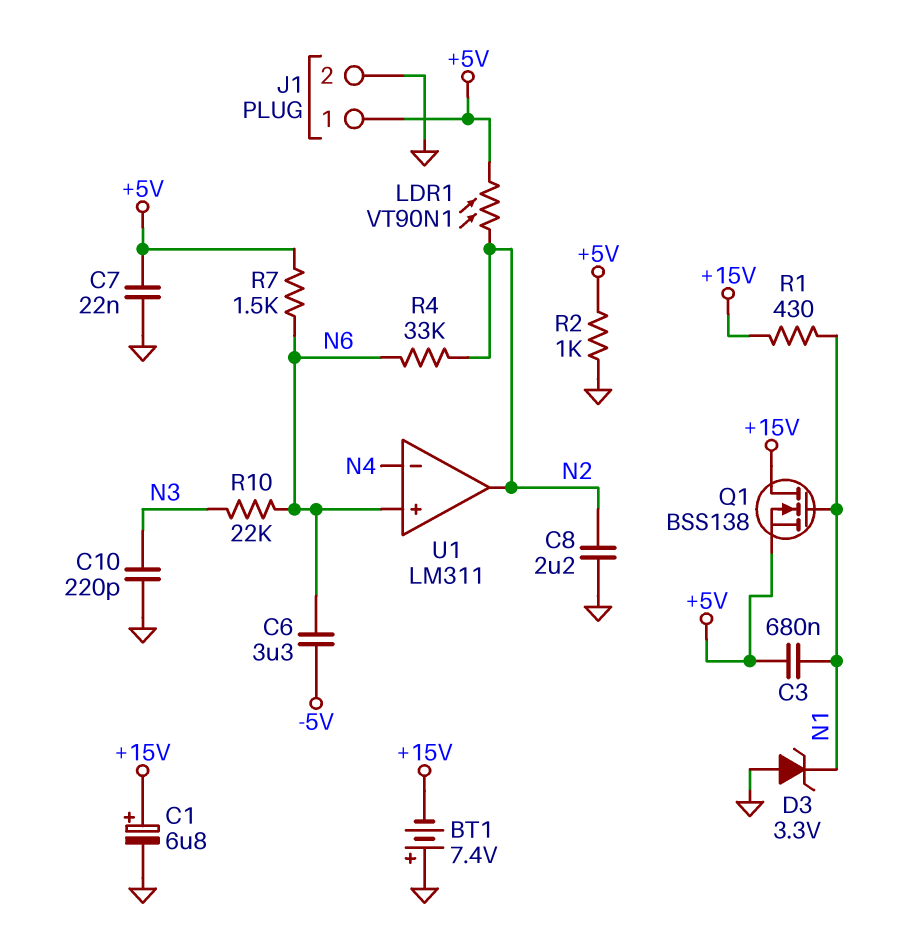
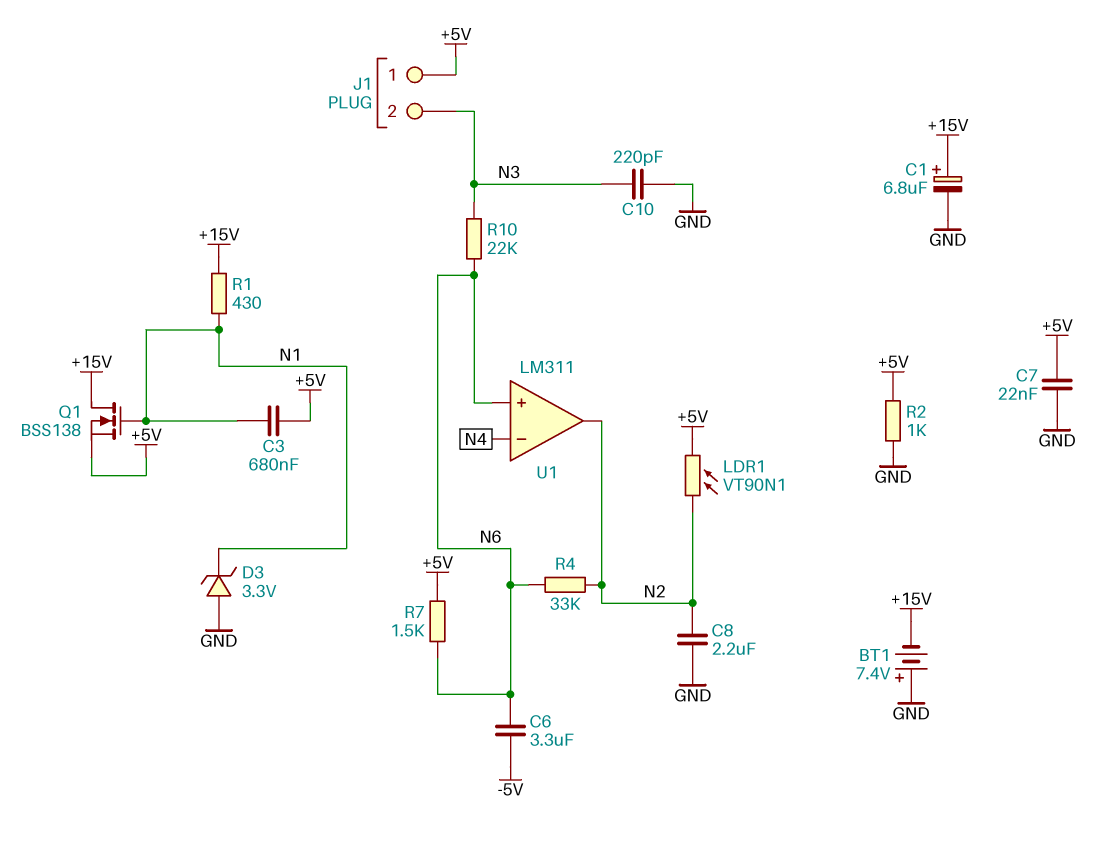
J1 pin 2: GND -> N3

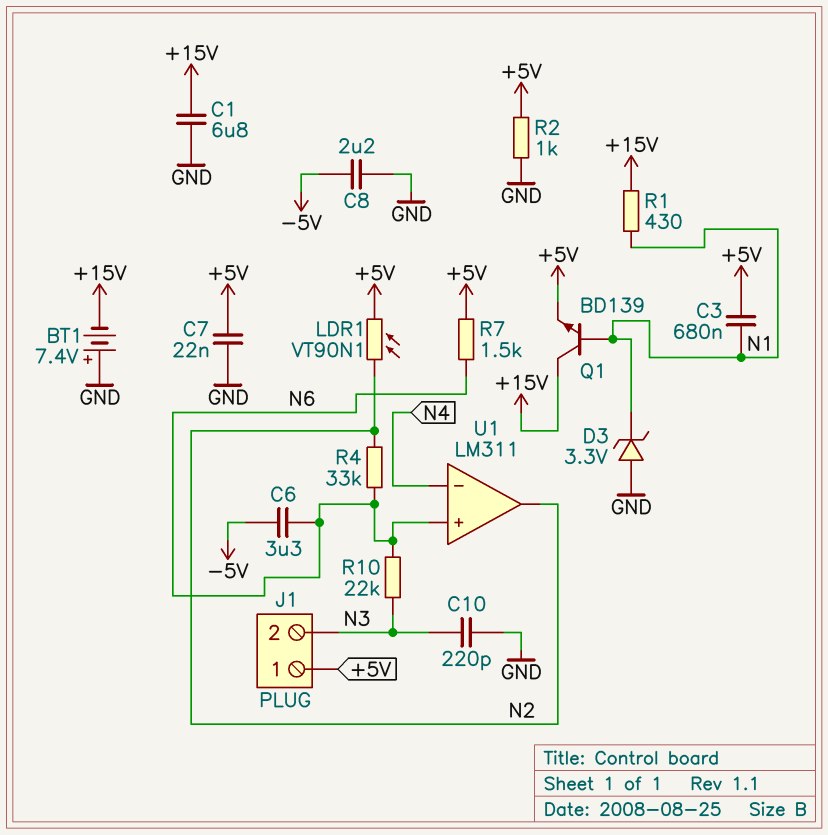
C1: 6.8uF (plus +15V, minus GND) -> 6.8uF (+15V, GND)
C8: 2.2uF (GND, N2) -> 2.2uF (-5V, GND)
Q1: NMOS BSS138 (G N1, D +15V, S +5V) -> NPN BD139 (B N1, C +15V, E +5V)

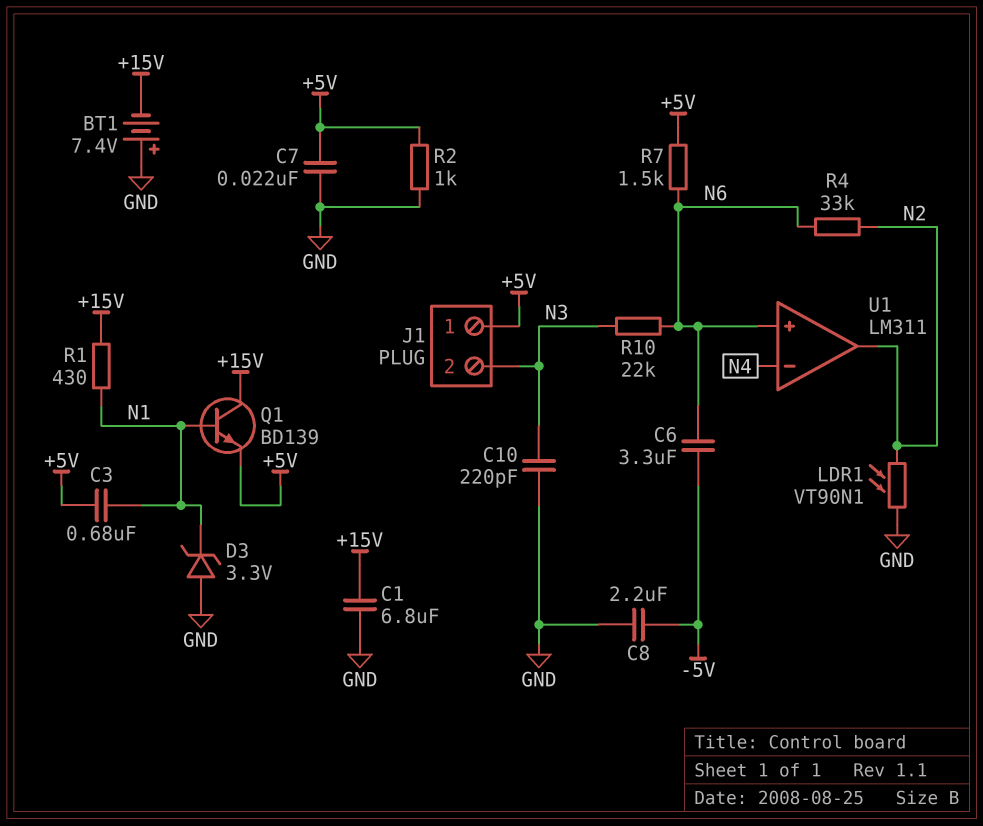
LDR1: VT90N1 (+5V, N2) -> VT90N1 (GND, N2)

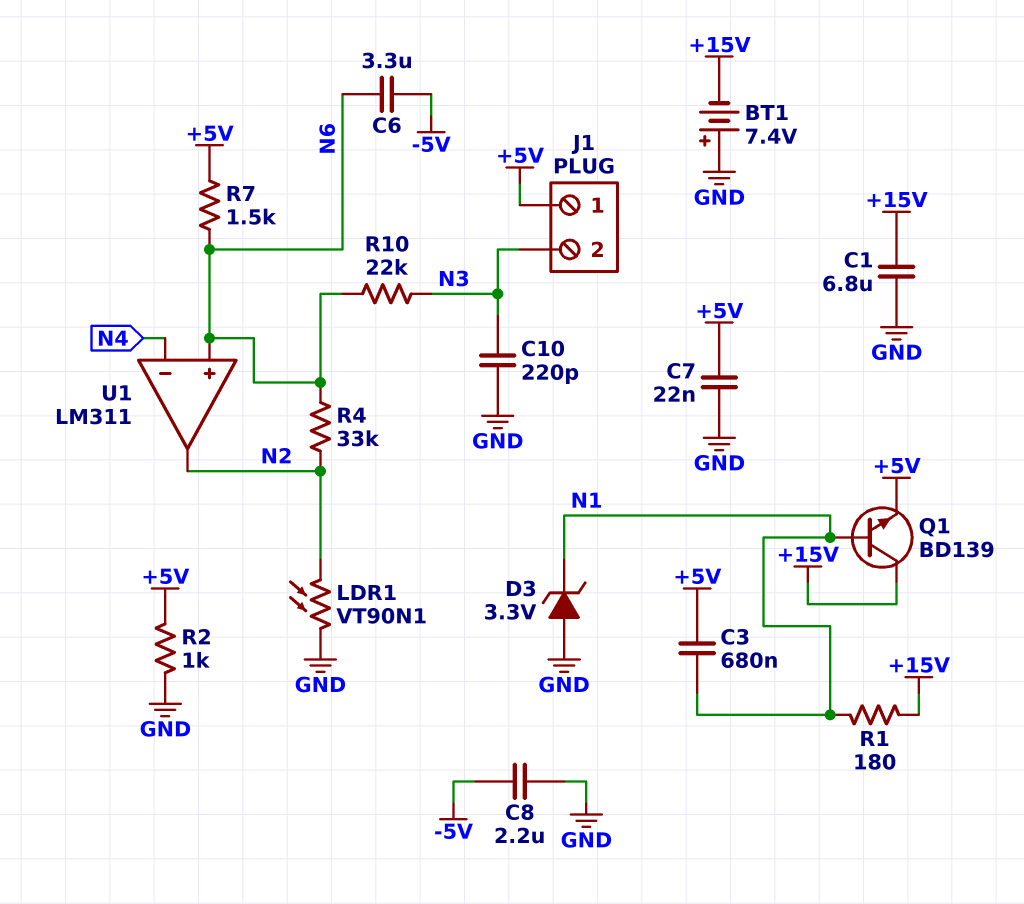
R1: 430 (+15V, N1) -> 180 (+15V, N1)

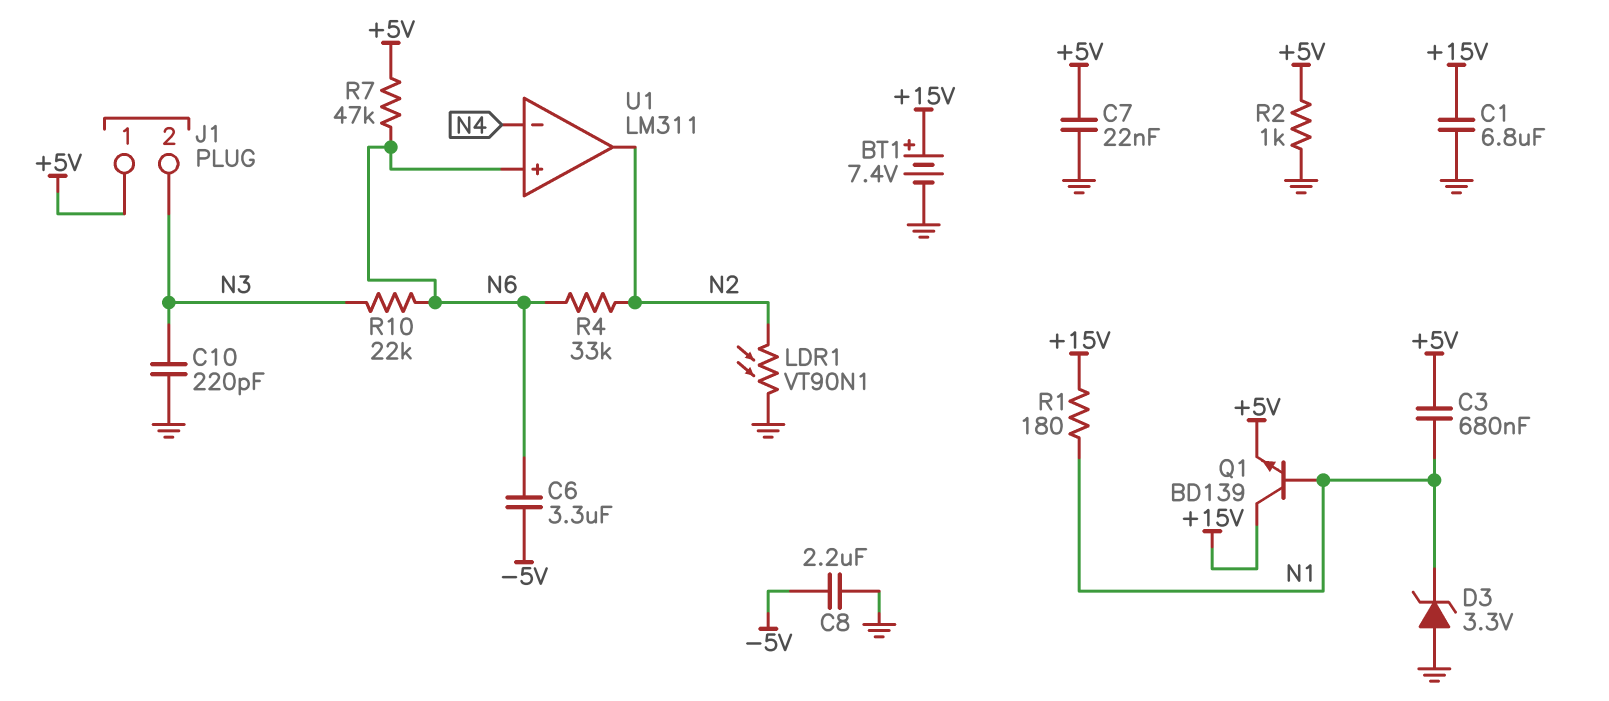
BT1: 7.4V (plus GND, minus +15V) -> 7.4V (plus +15V, minus GND)
R7: 1.5k (+5V, N6) -> 47k (+5V, N6)

